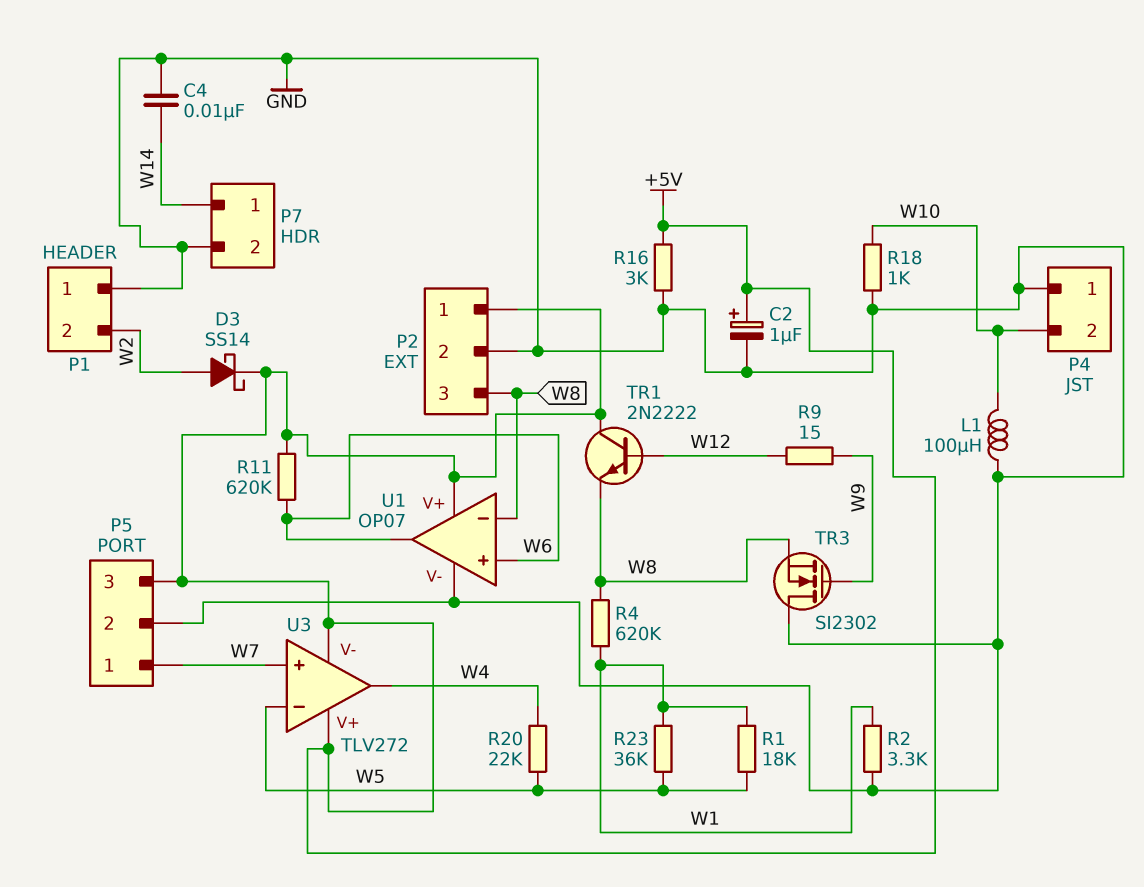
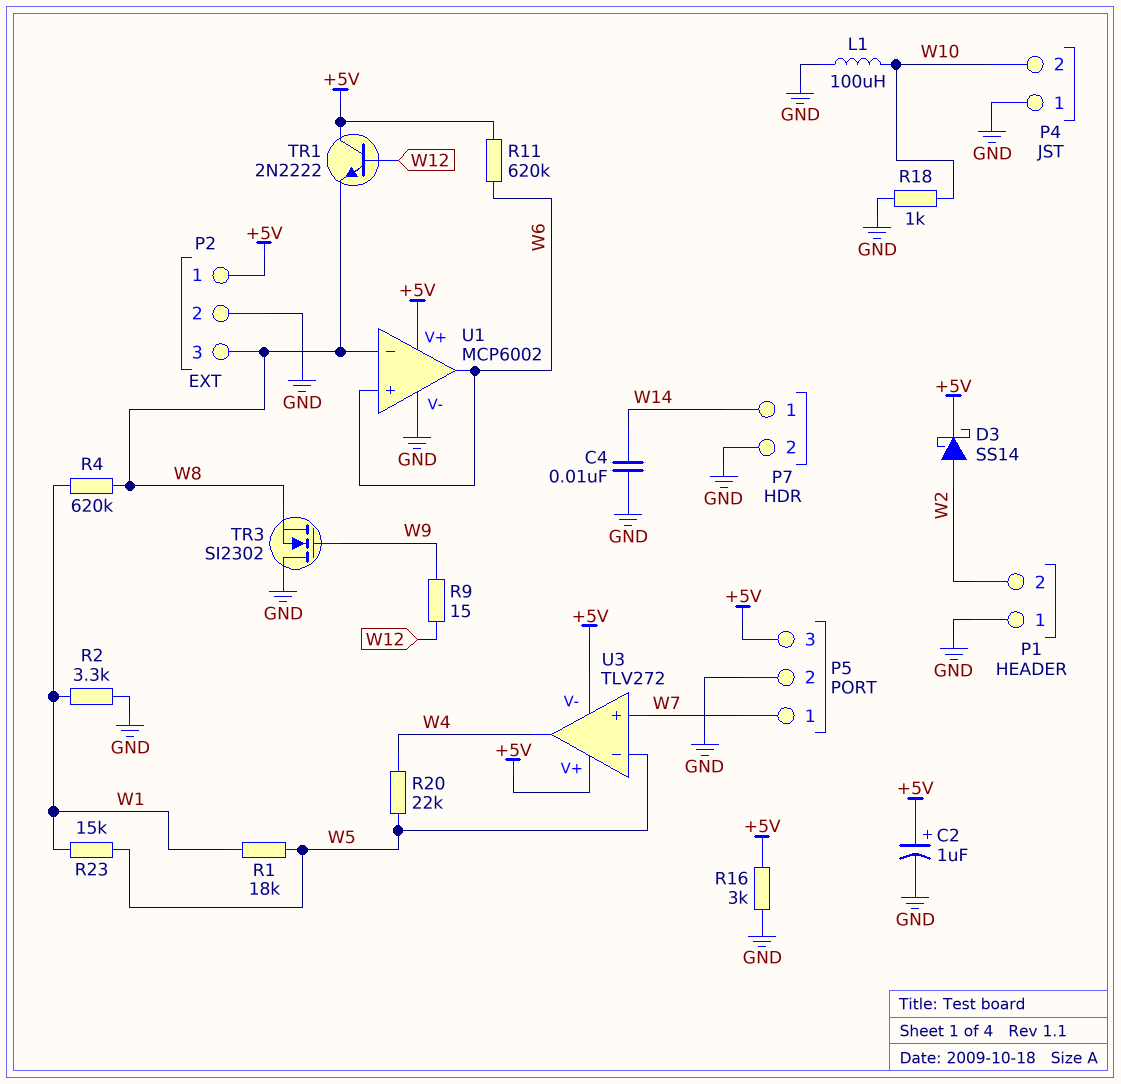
R23: 36k (W1, W5) -> 15k (W1, W5)
U1: OP07 -> MCP6002

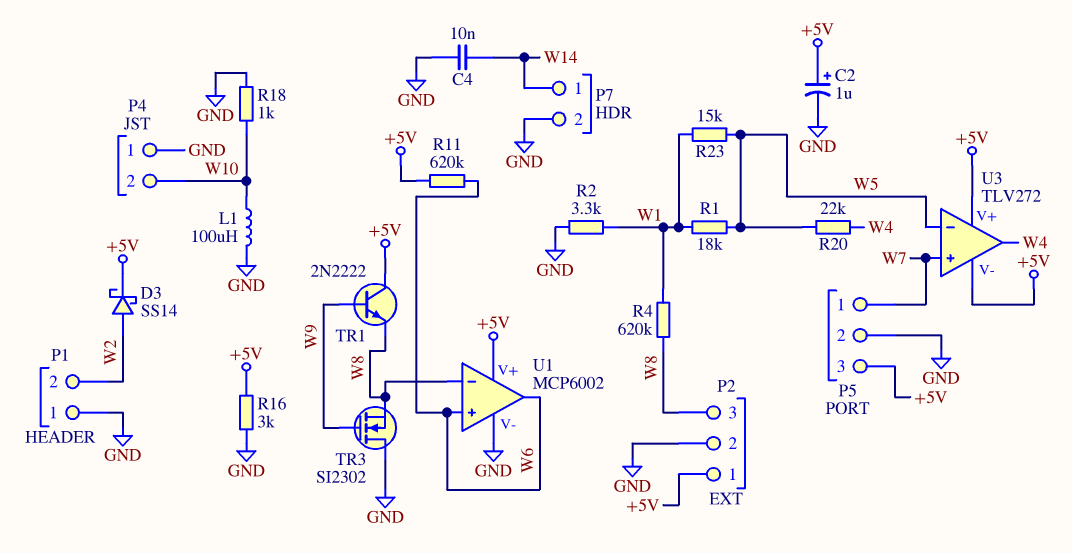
R9: 15 (W9, W12) -> none
TR1: NPN 2N2222 (B W12, C +5V, E W8) -> NPN 2N2222 (B W9, C +5V, E W8)

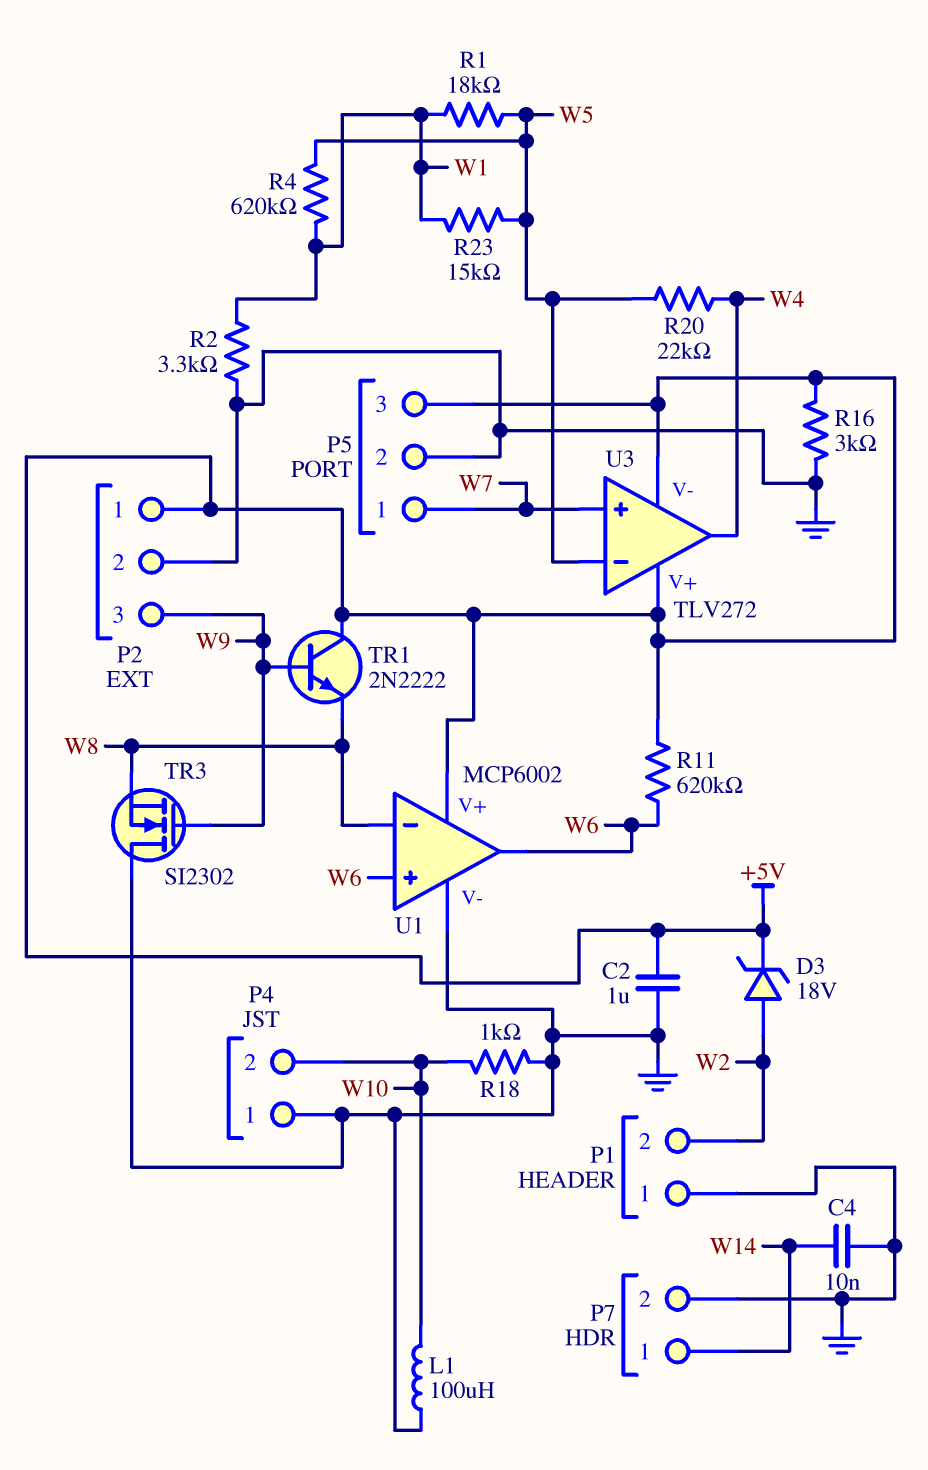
C2: 1uF (plus +5V, minus GND) -> 1uF (+5V, GND)
D3: schottky SS14 (A W2, K +5V) -> zener 18V (A W2, K +5V)
P2 pin 3: W8 -> W9
R4: 620k (W1, W8) -> 620k (W1, W5)

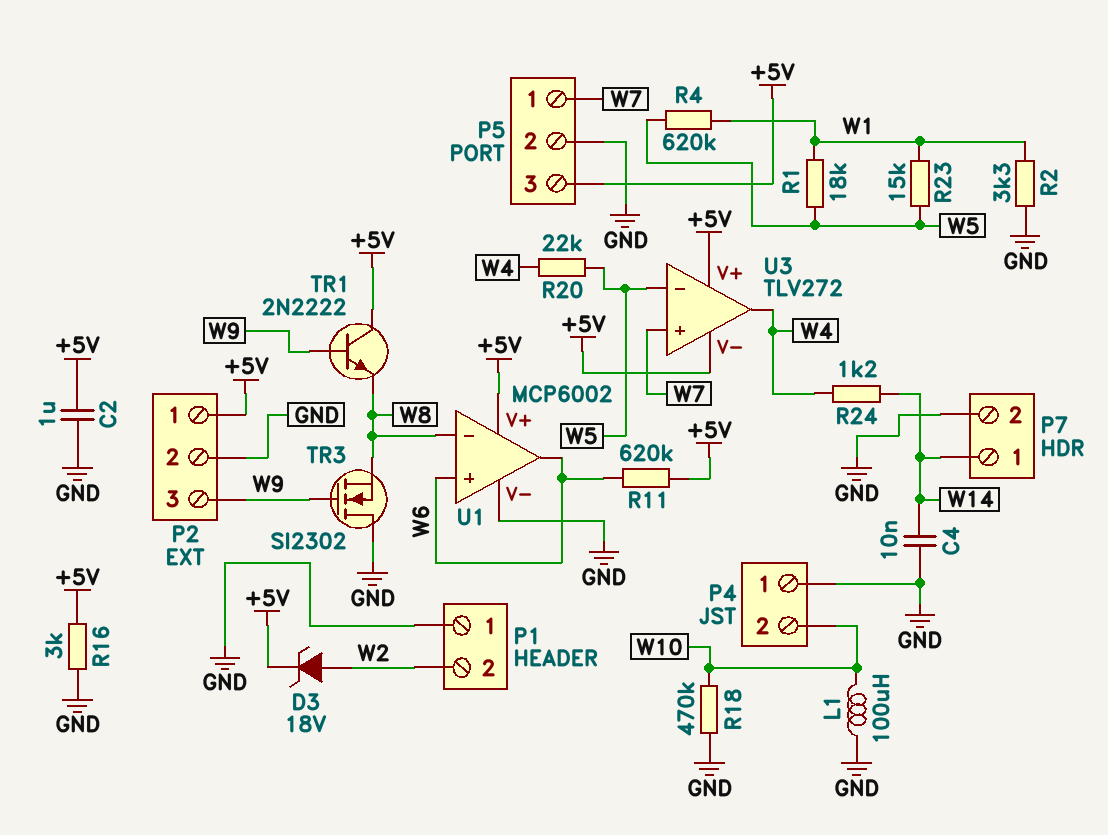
R18: 1k (GND, W10) -> 470k (GND, W10)
R24: none -> 1.2k (W4, W14)

